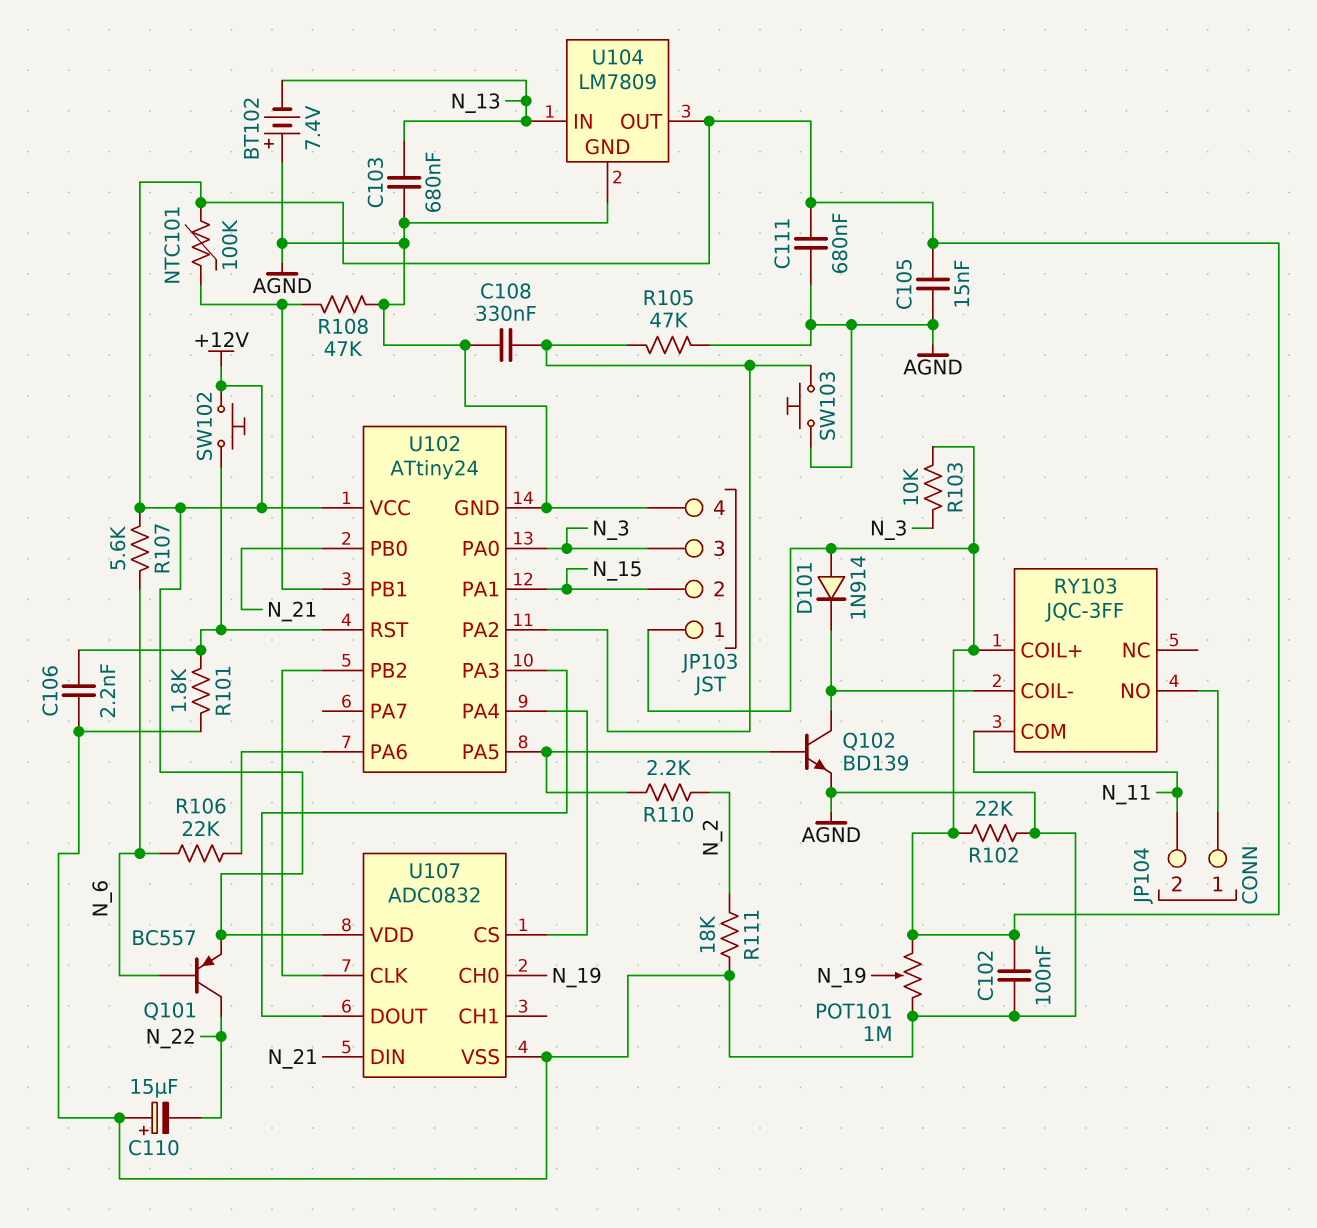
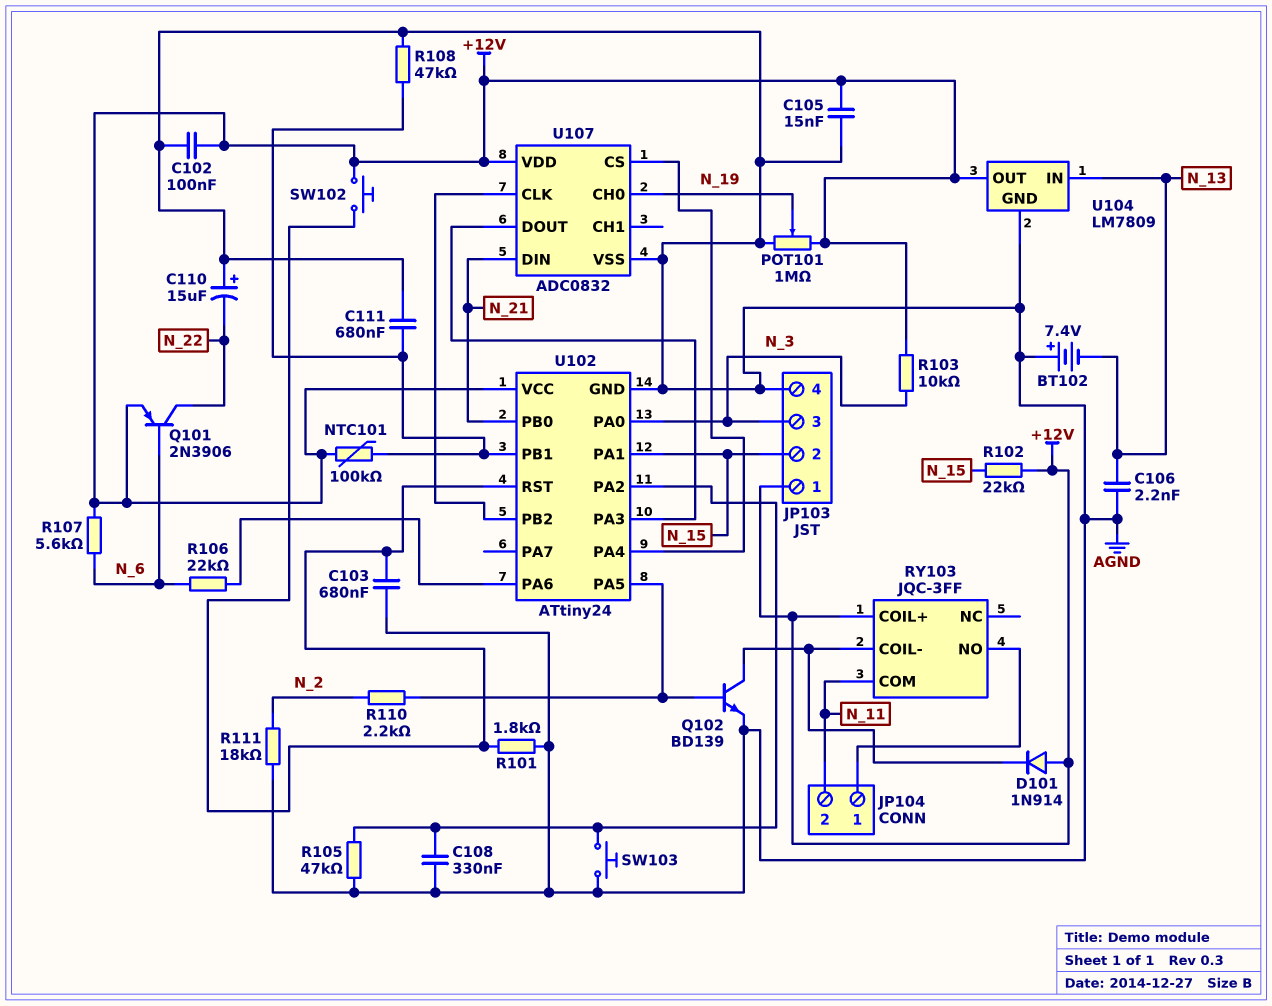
C103: 680nF (AGND, N_13) -> 680nF (AGND, U102/RST)
C106: 2.2nF (AGND, U102/RST) -> 2.2nF (AGND, N_13)
C111: 680nF (+12V, AGND) -> 680nF (AGND, U102/PB1)
Q101: PNP BC557 (B N_6, C N_22, E +12V) -> PNP 2N3906 (B N_6, C N_22, E +12V)
R102: 22k (+12V, AGND) -> 22k (+12V, N_15)

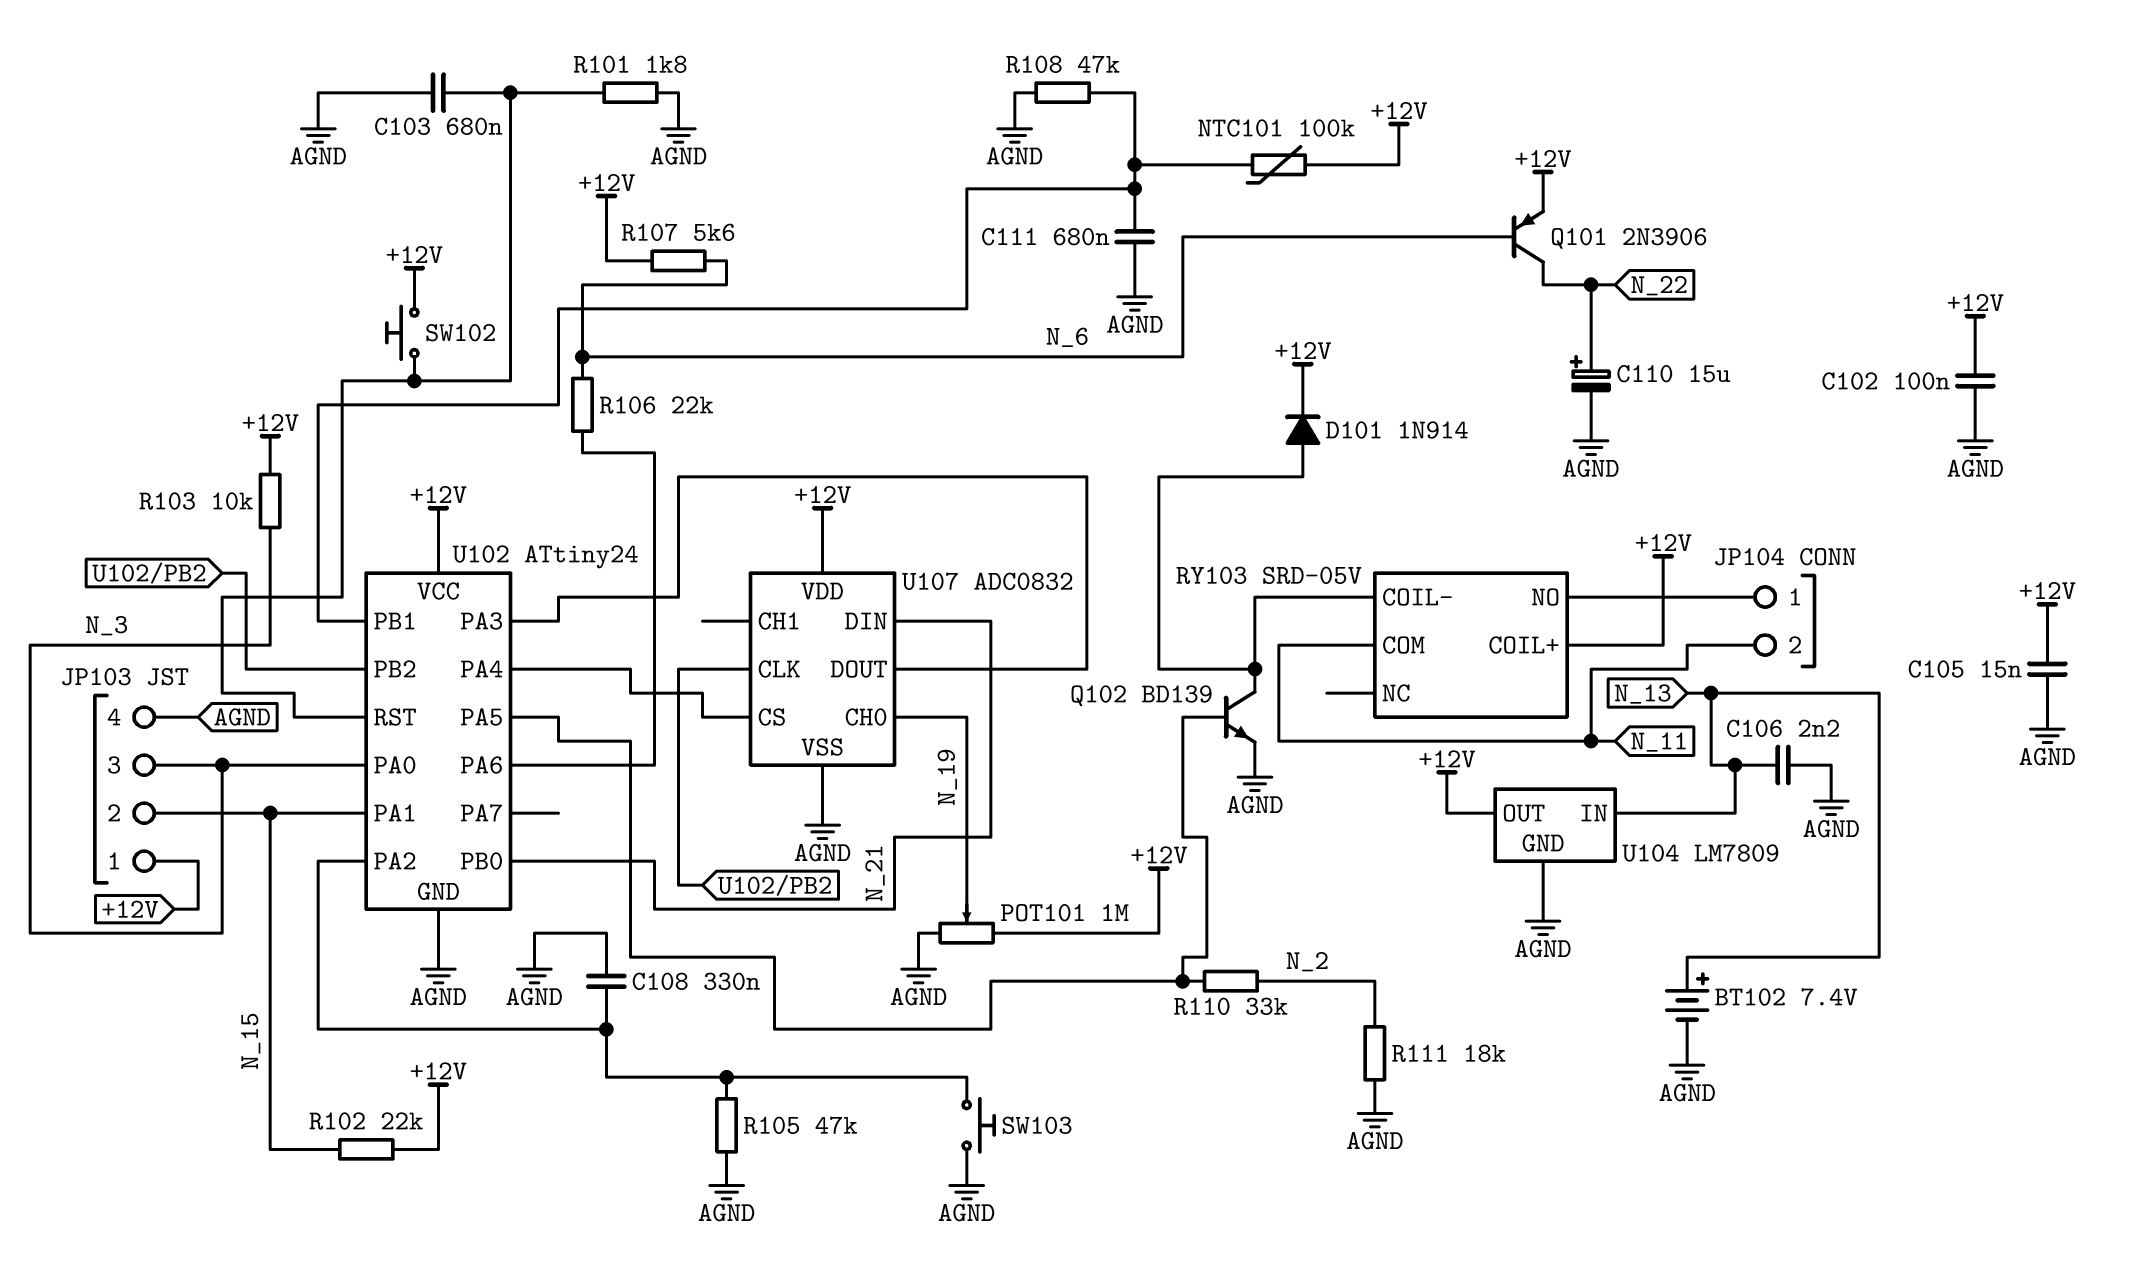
BT102: 7.4V (plus AGND, minus N_13) -> 7.4V (plus N_13, minus AGND)
C110: 15uF (plus AGND, minus N_22) -> 15uF (plus N_22, minus AGND)
D101: diode 1N914 (A +12V, K RY103/COIL-) -> diode 1N914 (A RY103/COIL-, K +12V)
R110: 2.2k (N_2, U102/PA5) -> 33k (N_2, U102/PA5)
RY103: JQC-3FF -> SRD-05V

